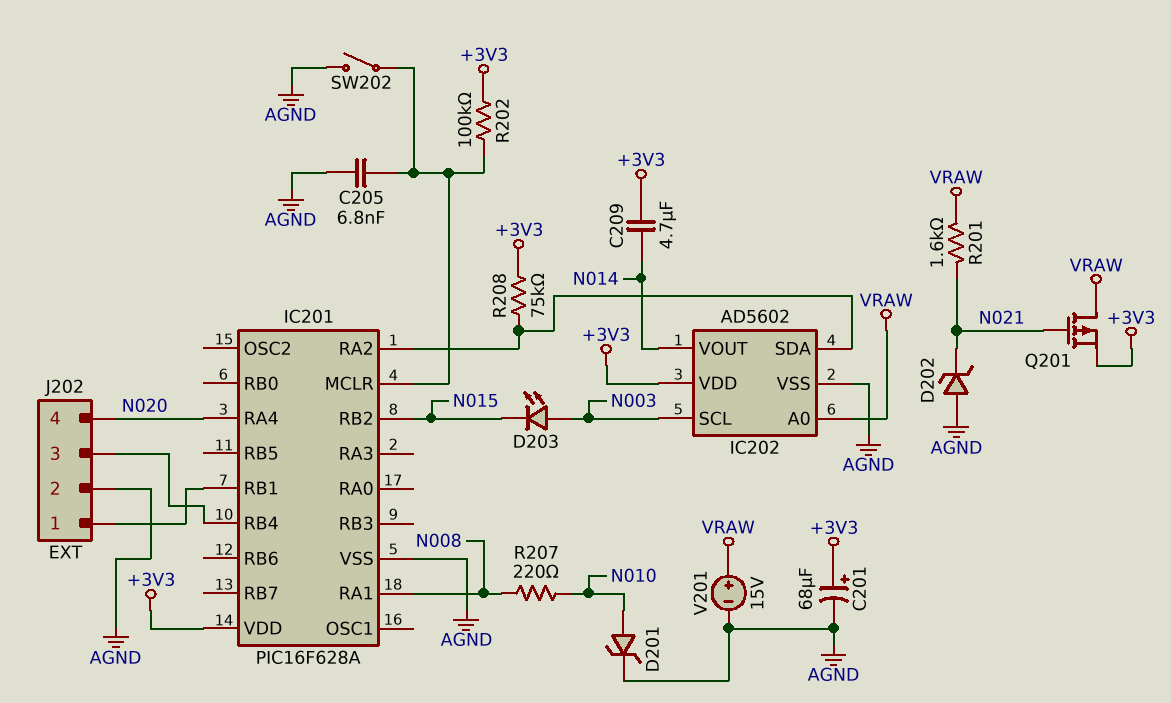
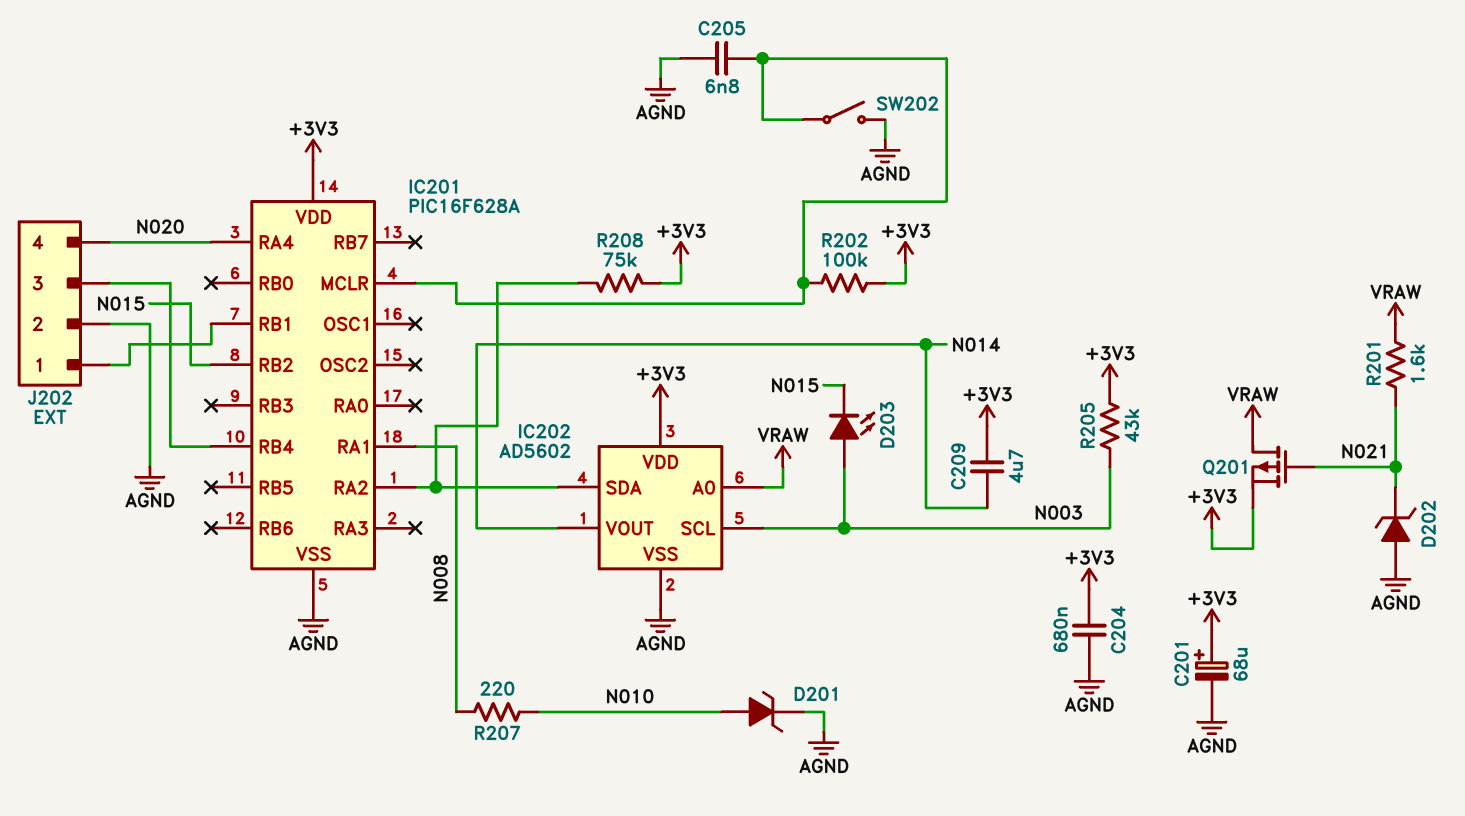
C204: none -> 680nF (+3V3, AGND)
R205: none -> 43k (+3V3, N003)
V201: 15V (plus VRAW, minus AGND) -> none

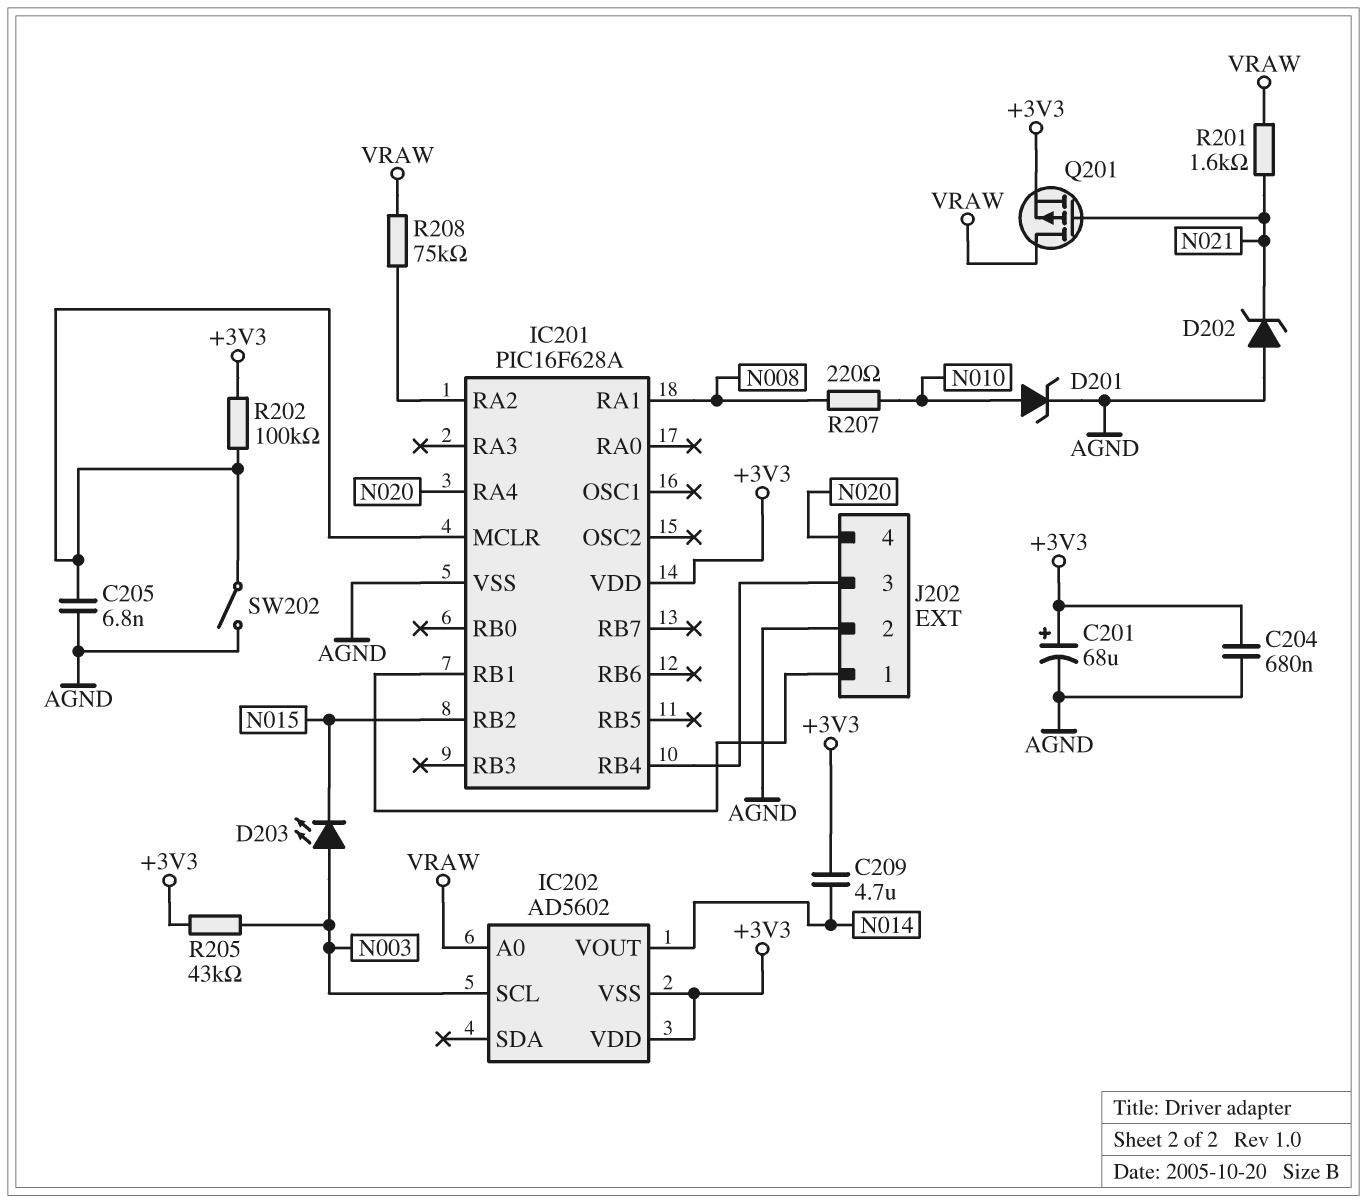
IC202 pin SDA: IC201/RA2 -> none
IC202 pin VSS: AGND -> +3V3
R208: 75k (+3V3, IC201/RA2) -> 75k (IC201/RA2, VRAW)

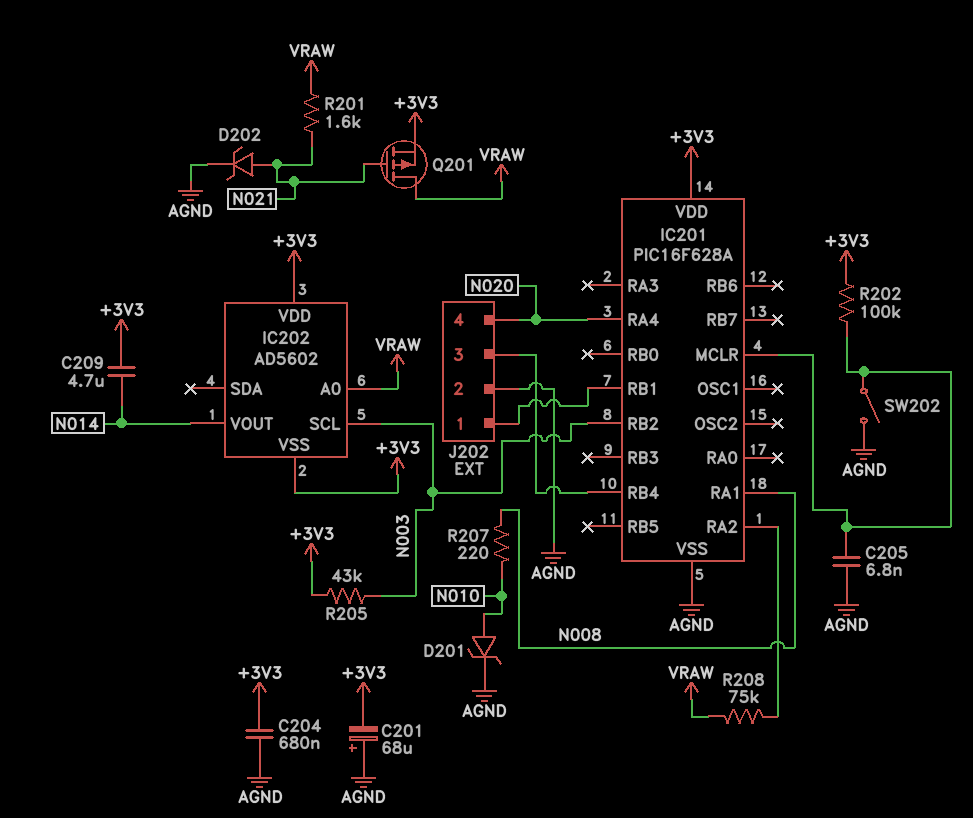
C201: 68uF (plus +3V3, minus AGND) -> 68uF (plus AGND, minus +3V3)
D202: zener (A AGND, K N021) -> zener (A N021, K AGND)
D203: LED (A N003, K N015) -> none
IC201 pin RB2: N015 -> N003

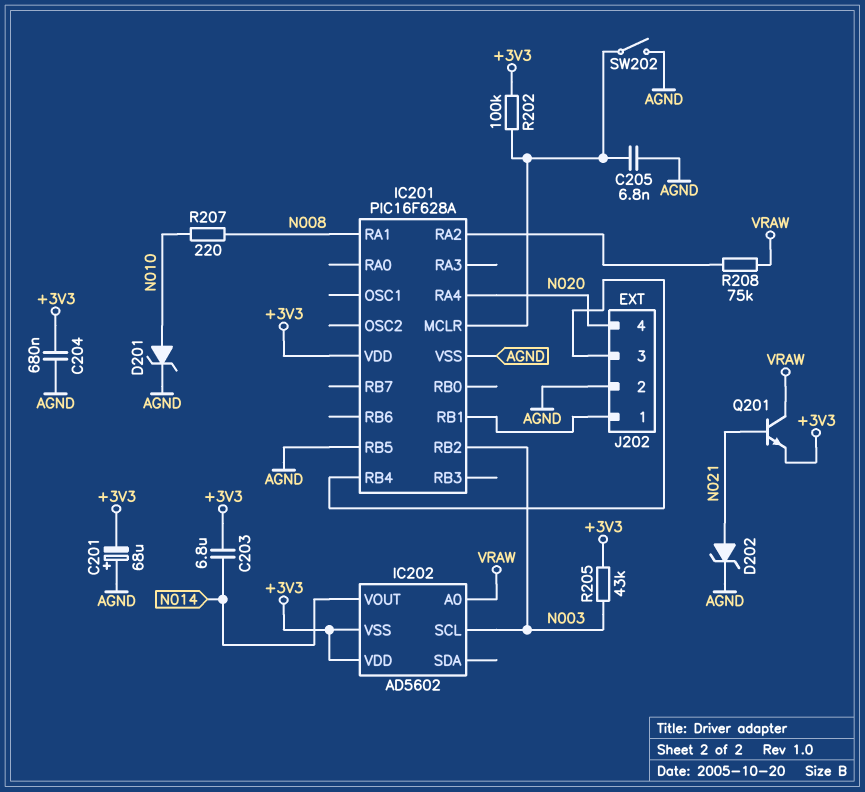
C203: none -> 6.8uF (+3V3, N014)
C209: 4.7uF (+3V3, N014) -> none
IC201 pin RB5: none -> AGND
Q201: PMOS (G N021, D VRAW, S +3V3) -> NPN (B N021, C VRAW, E +3V3)
R201: 1.6k (N021, VRAW) -> none

